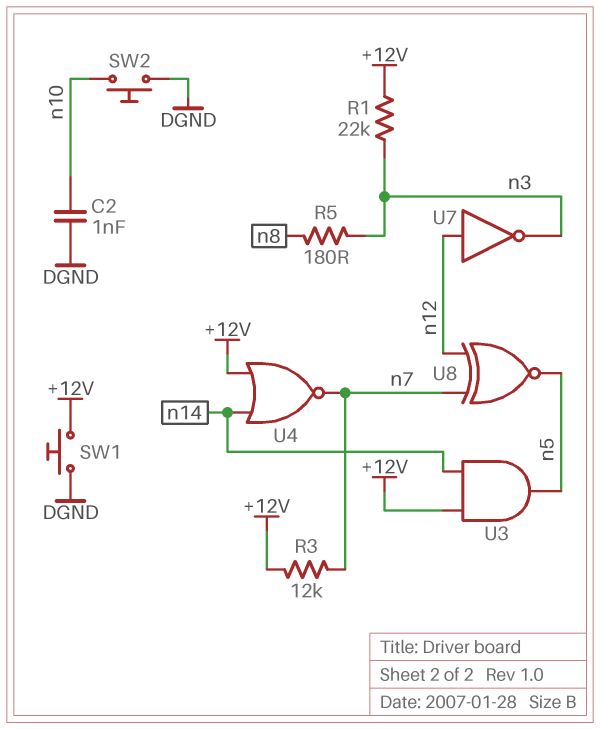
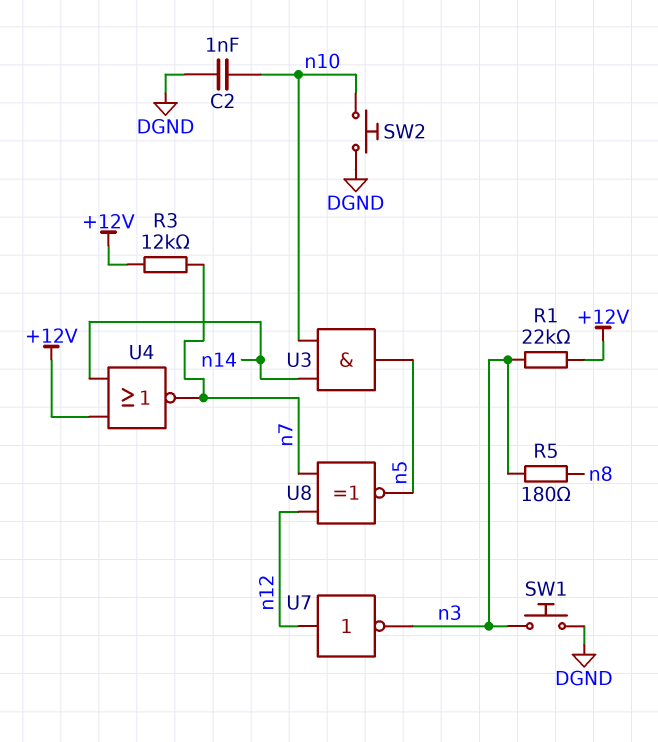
SW1: button (+12V, DGND) -> button (DGND, n3)
U3: AND (in +12V, in n14, out n5) -> AND (in n10, in n14, out n5)

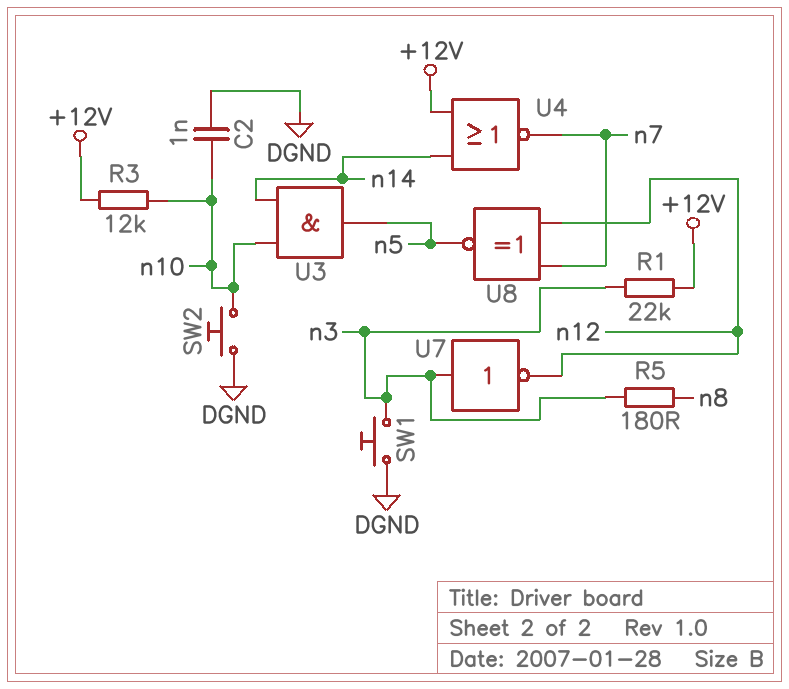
R3: 12k (+12V, n7) -> 12k (+12V, n10)
U7: NOT (in n12, out n3) -> NOT (in n3, out n12)

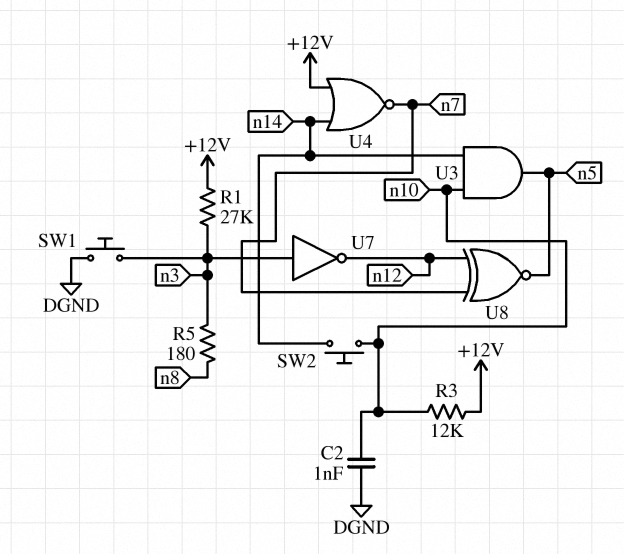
R1: 22k (+12V, n3) -> 27k (+12V, n3)
SW2: button (DGND, n10) -> button (n10, n14)

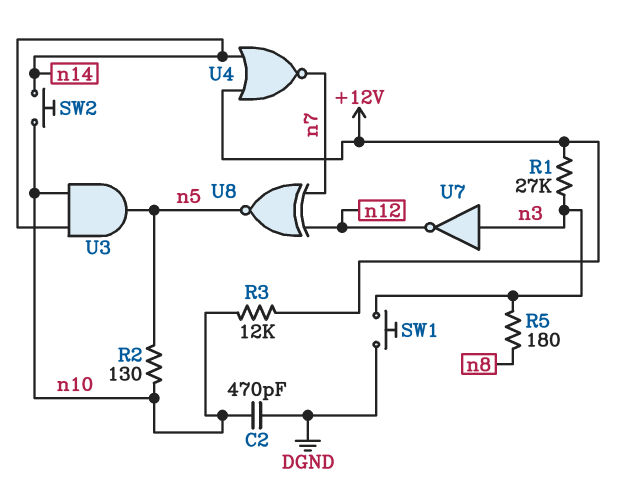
C2: 1nF (DGND, n10) -> 470pF (DGND, n10)
R2: none -> 130 (n5, n10)

